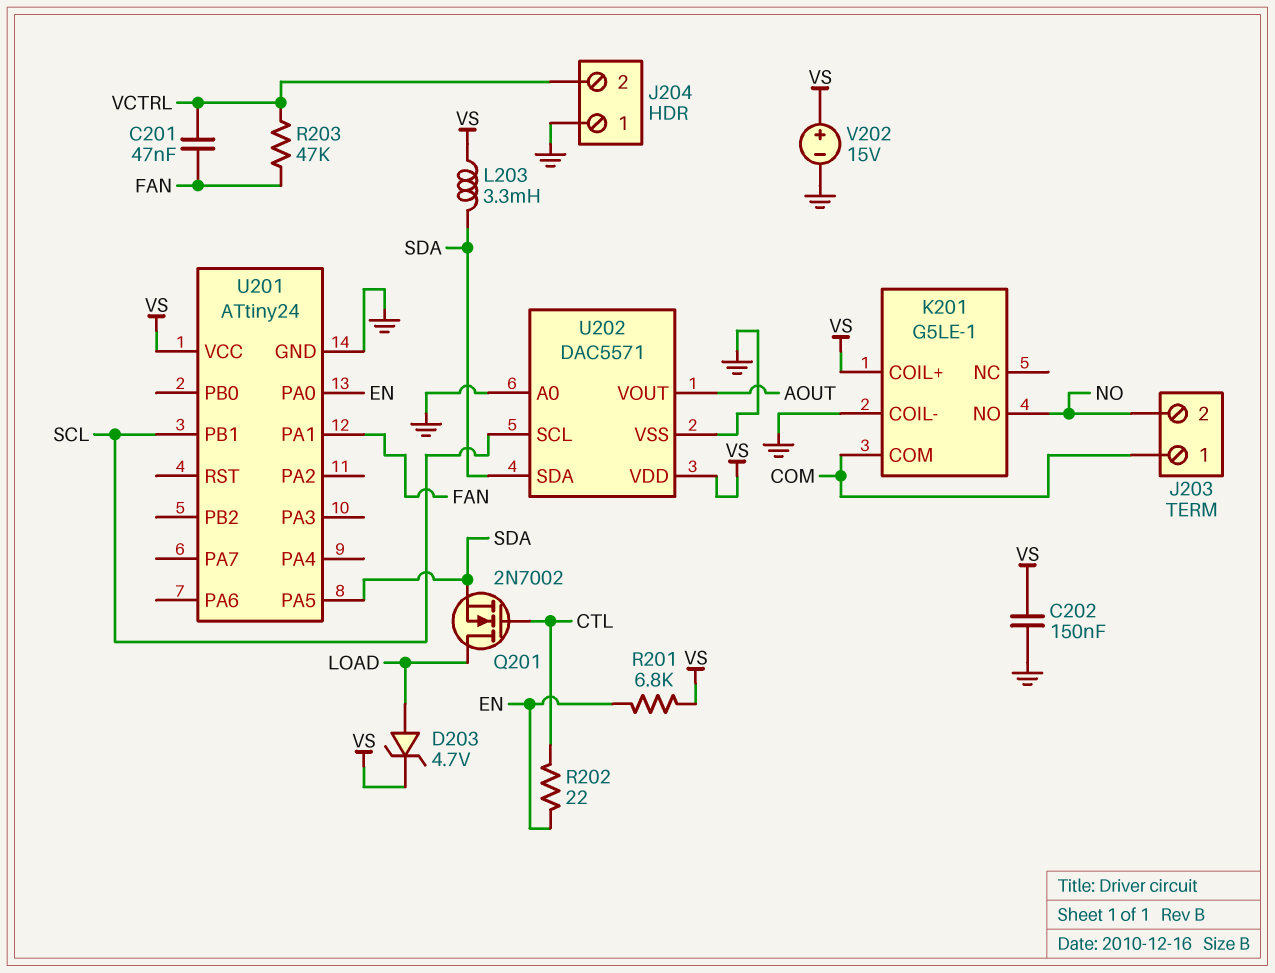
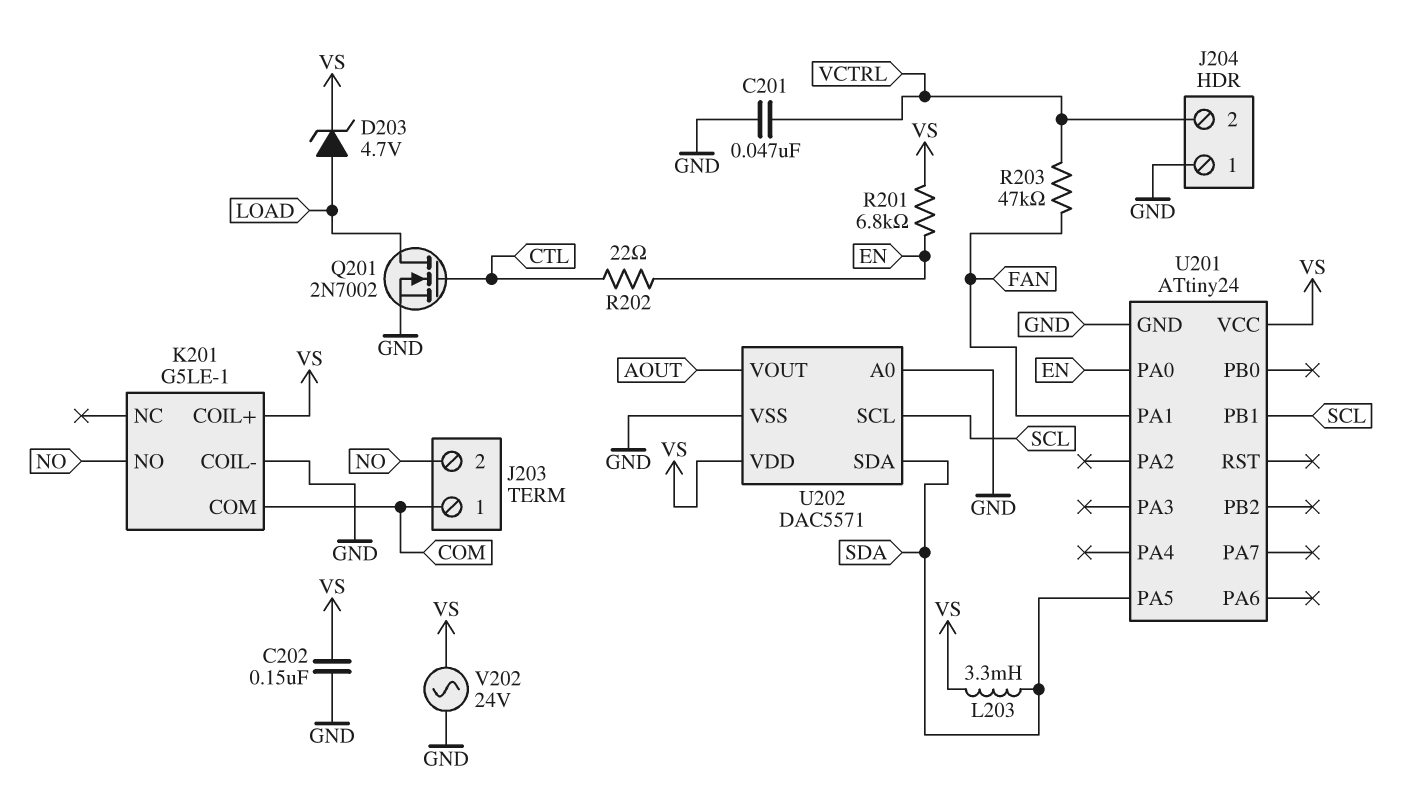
C201: 47nF (FAN, VCTRL) -> 47nF (GND, VCTRL)
Q201: NMOS 2N7002 (G CTL, D LOAD, S SDA) -> NMOS 2N7002 (G CTL, D LOAD, S GND)
V202: 15V (plus VS, minus GND) -> AC 24V (GND, VS)

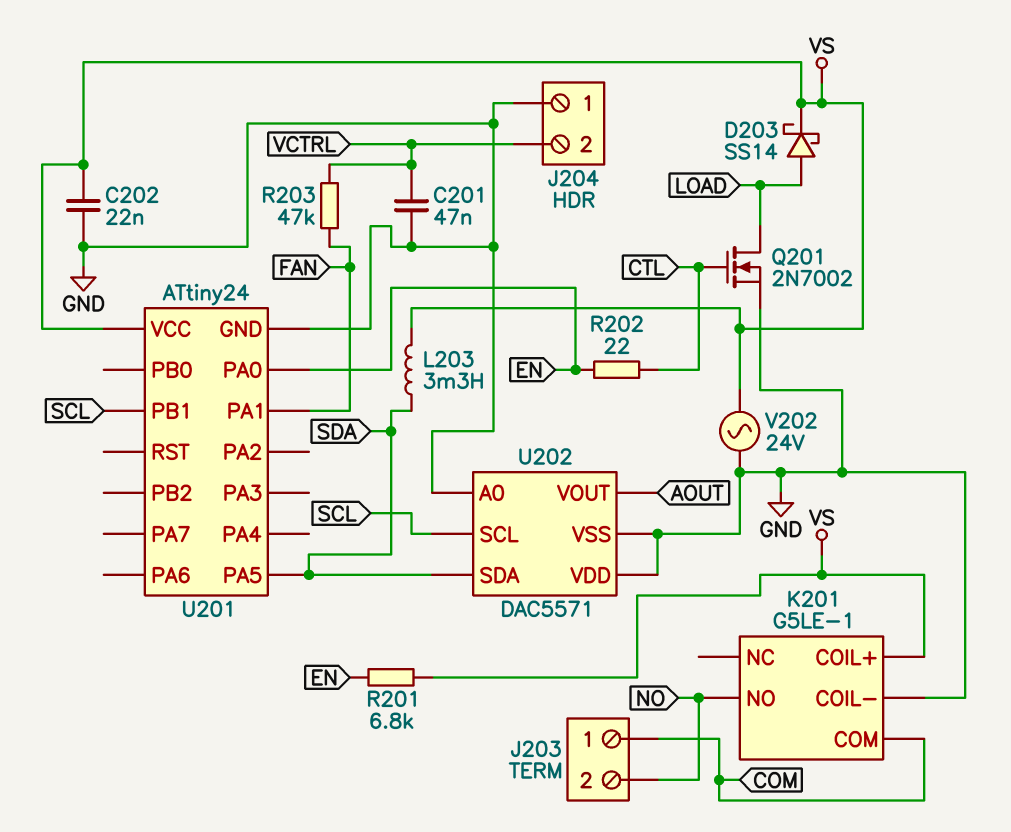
C202: 150nF (GND, VS) -> 22nF (GND, VS)
D203: zener 4.7V (A LOAD, K VS) -> schottky SS14 (A LOAD, K VS)
U202 pin VDD: VS -> GND

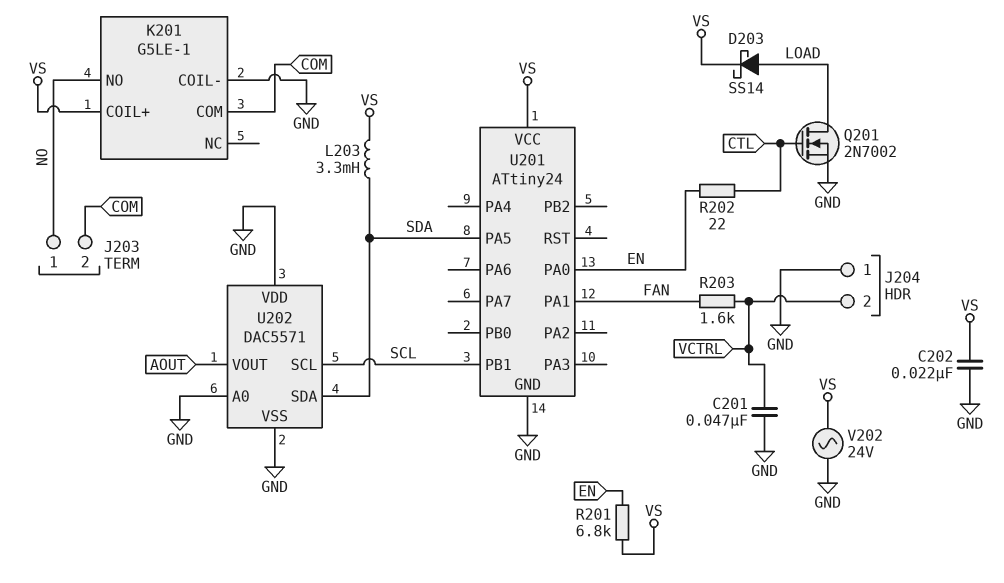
J203 pin 1: COM -> NO
J203 pin 2: NO -> COM
R203: 47k (FAN, VCTRL) -> 1.6k (FAN, VCTRL)

